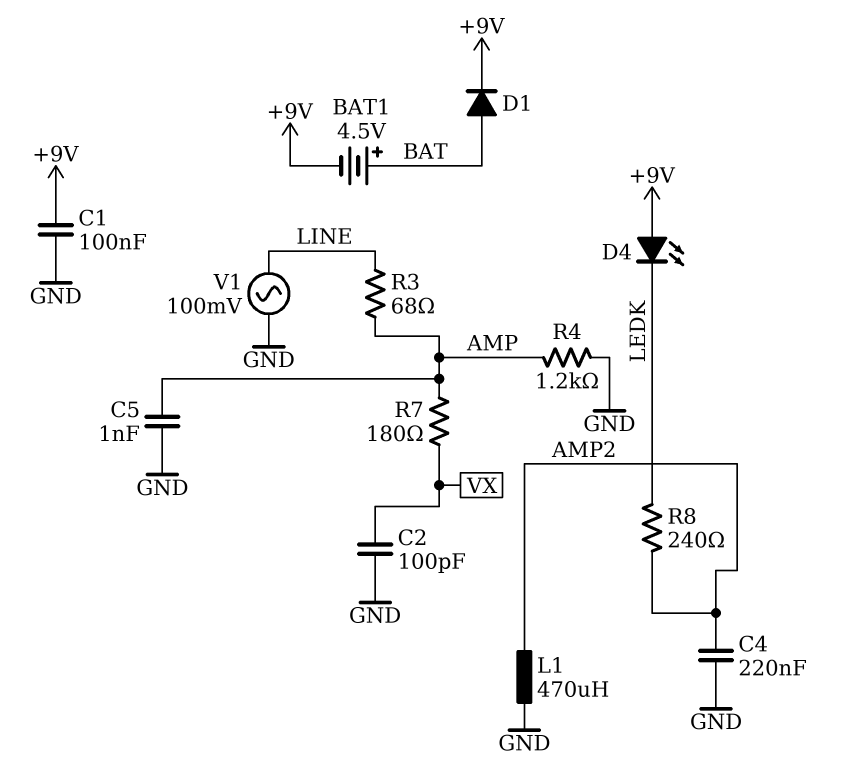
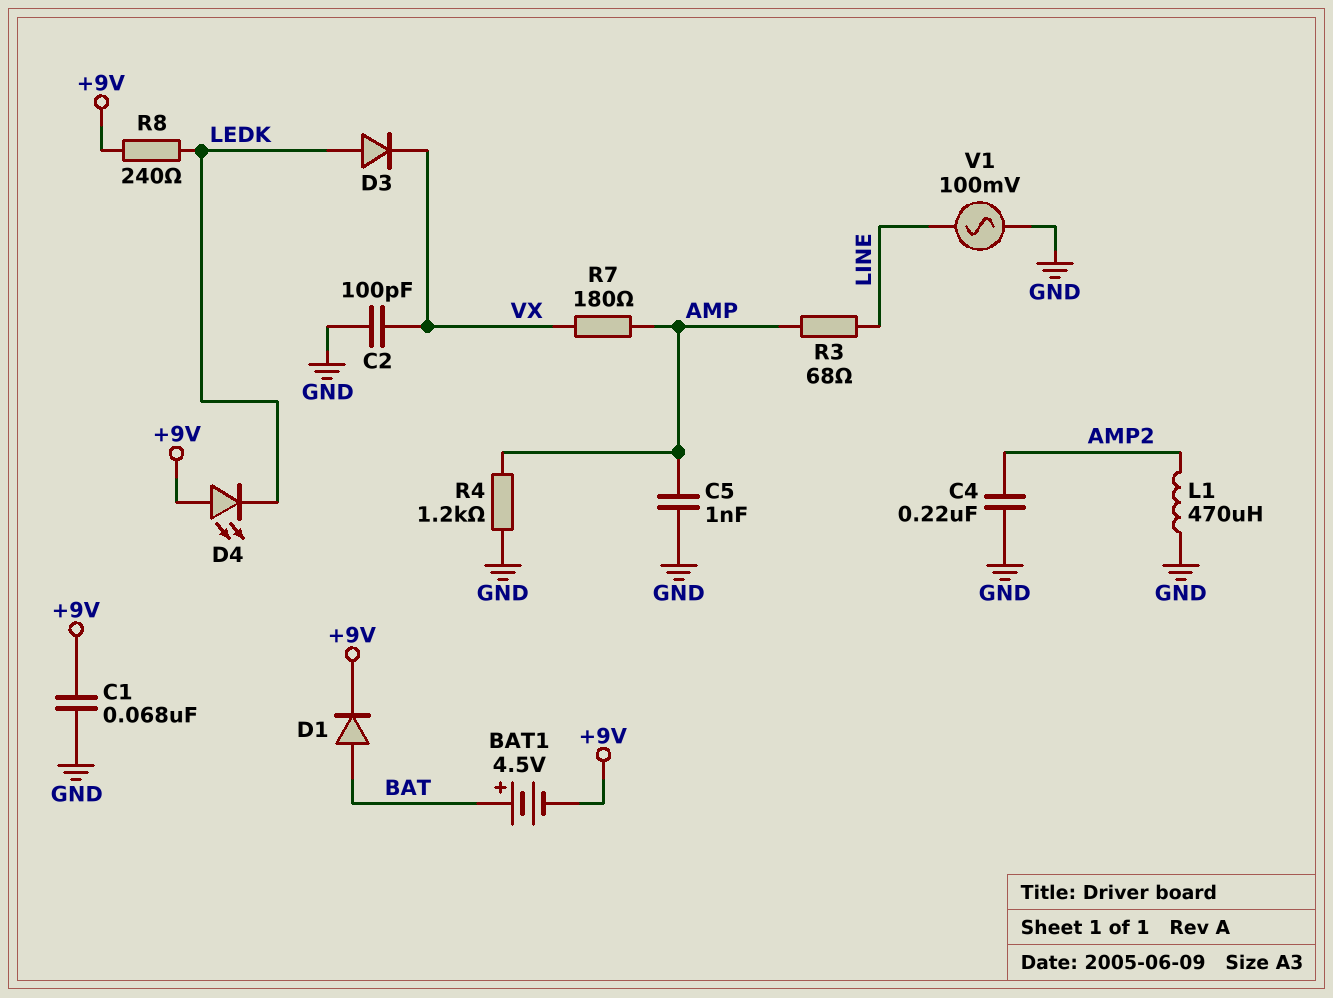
C1: 100nF (+9V, GND) -> 68nF (+9V, GND)
D3: none -> diode (A LEDK, K VX)
R8: 240 (AMP2, LEDK) -> 240 (+9V, LEDK)

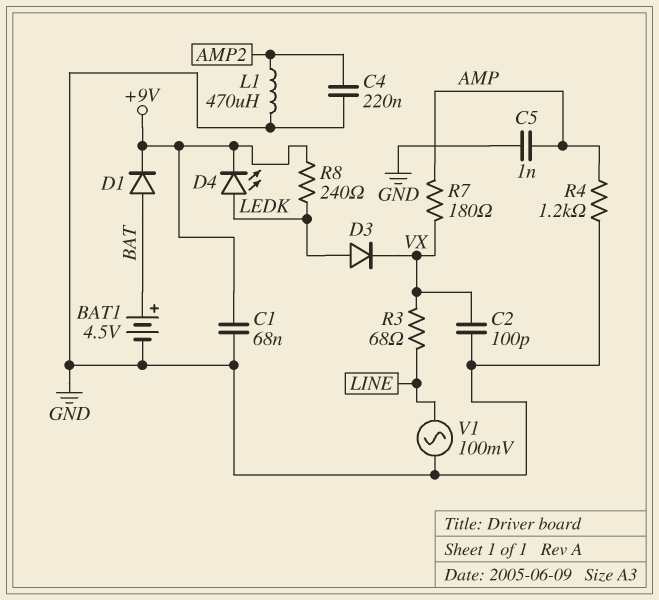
BAT1: 4.5V (plus BAT, minus +9V) -> 4.5V (plus BAT, minus GND)
D4: LED (A +9V, K LEDK) -> LED (A LEDK, K +9V)
R3: 68 (AMP, LINE) -> 68 (LINE, VX)

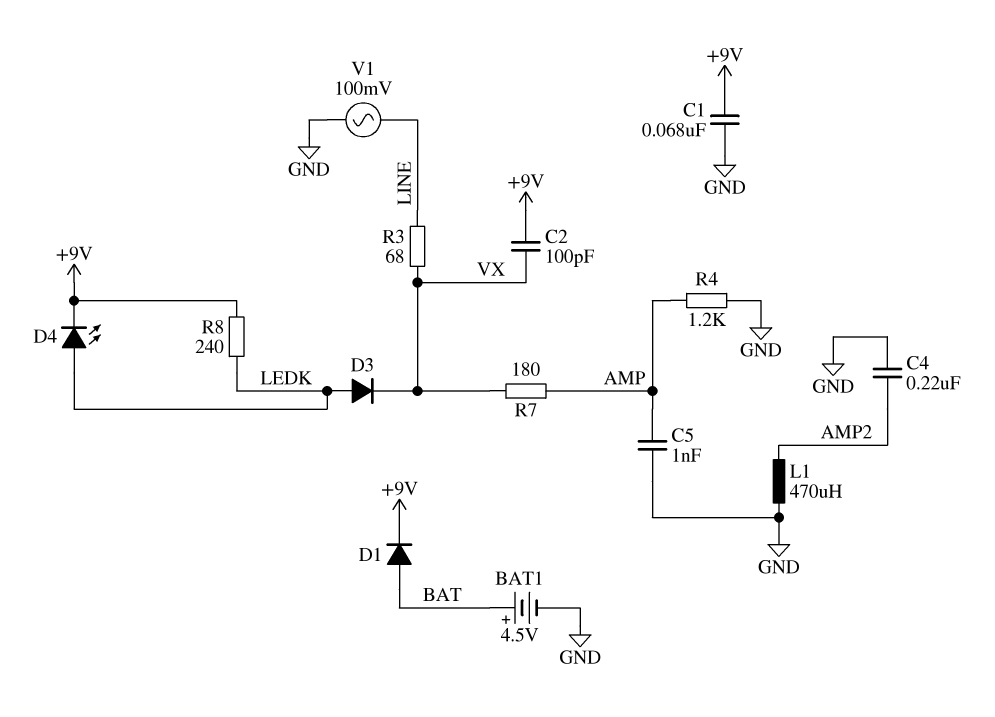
C2: 100pF (GND, VX) -> 100pF (+9V, VX)

